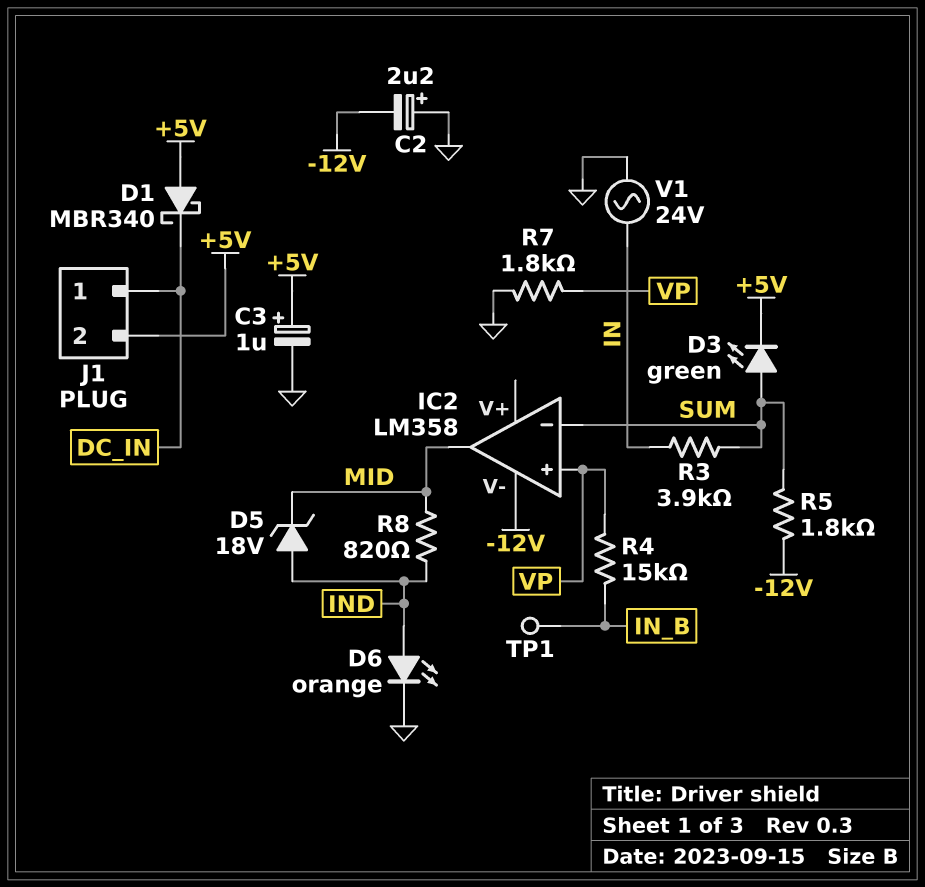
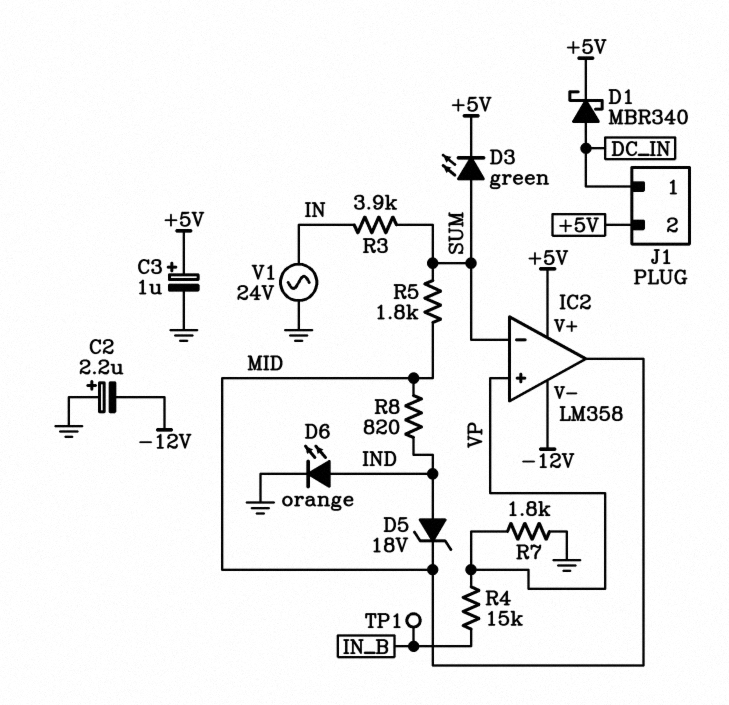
D1: schottky MBR340 (A +5V, K DC_IN) -> schottky MBR340 (A DC_IN, K +5V)
IC2 pin V+: none -> +5V
R5: 1.8k (-12V, SUM) -> 1.8k (MID, SUM)

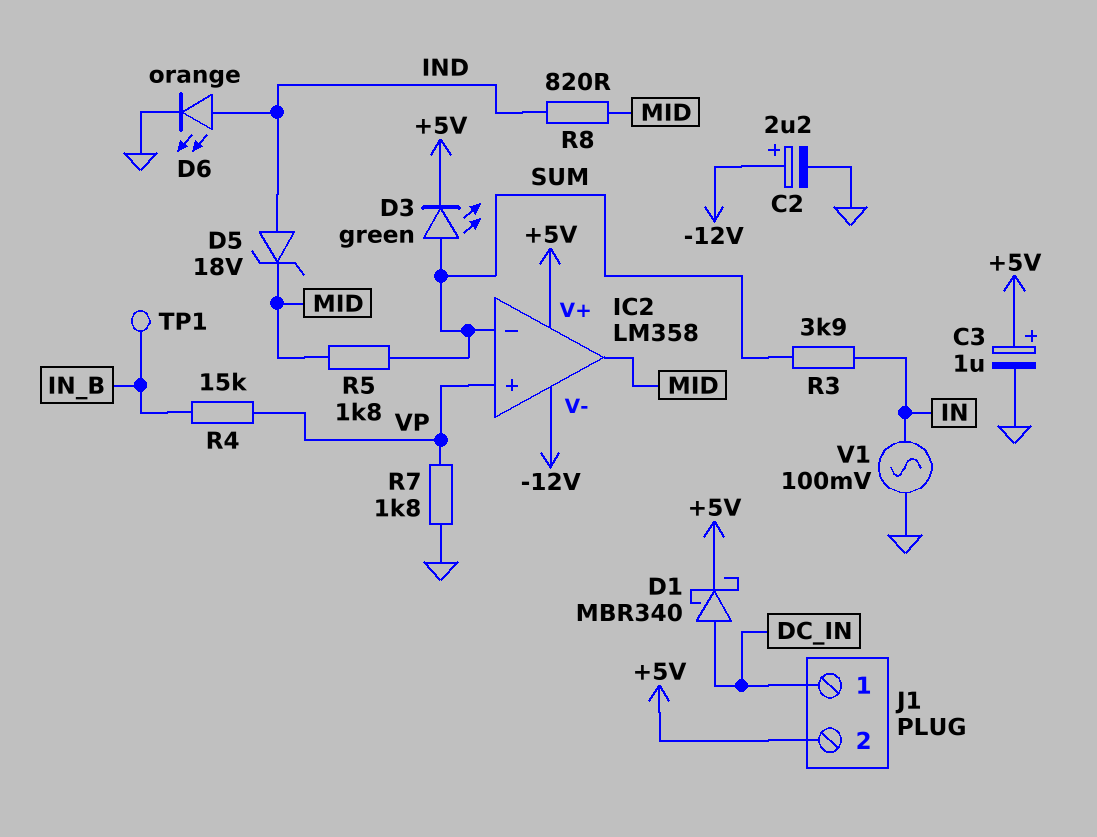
C2: 2.2uF (plus GND, minus -12V) -> 2.2uF (plus -12V, minus GND)
V1: AC 24V (GND, IN) -> AC 100mV (GND, IN)

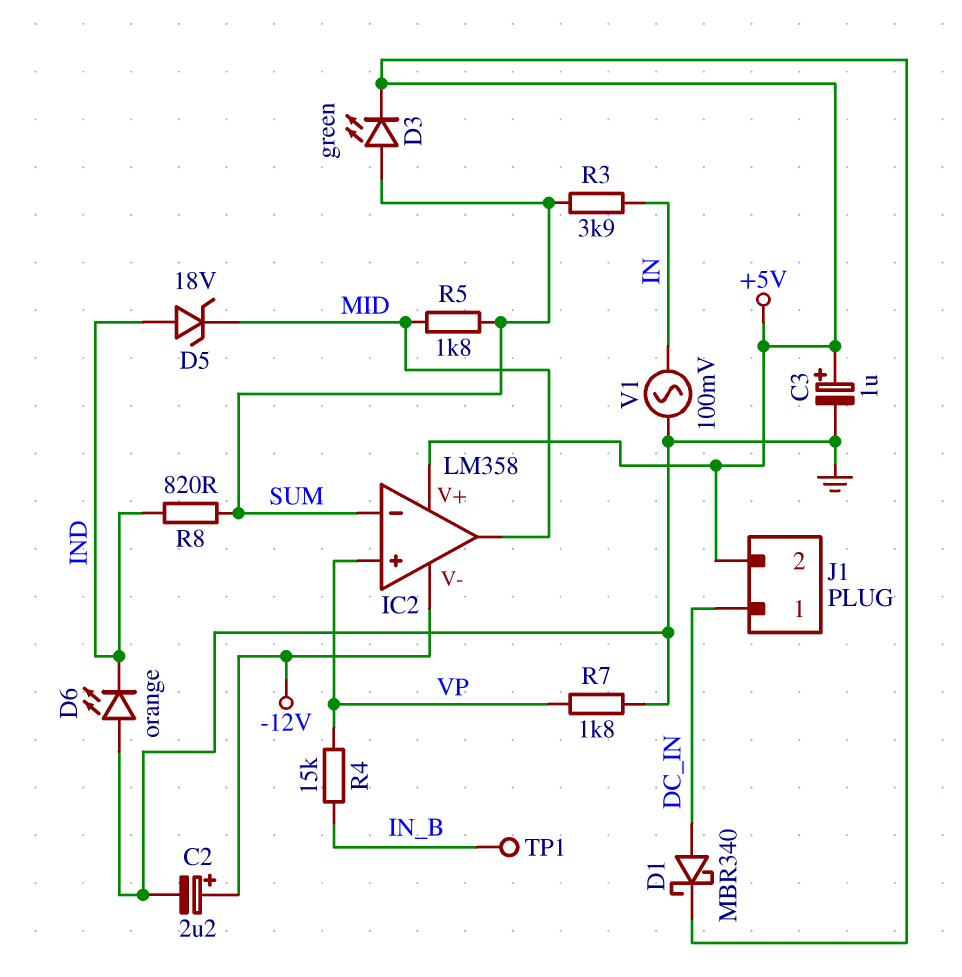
D6: LED orange (A IND, K GND) -> LED orange (A GND, K IND)
R8: 820 (IND, MID) -> 820 (IND, SUM)

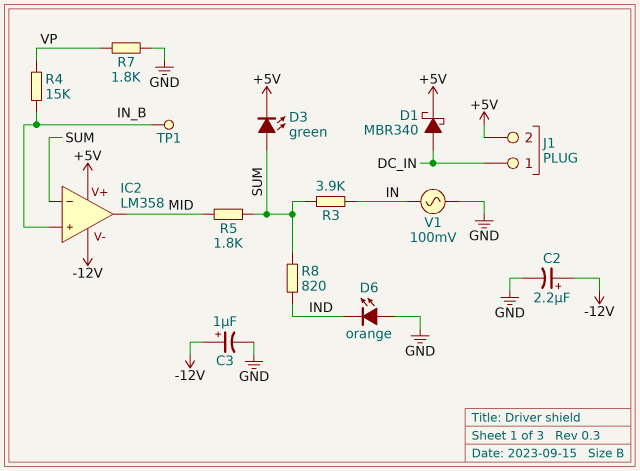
C3: 1uF (plus +5V, minus GND) -> 1uF (plus -12V, minus GND)
D5: zener 18V (A IND, K MID) -> none
IC2 pin in+: VP -> IN_B

